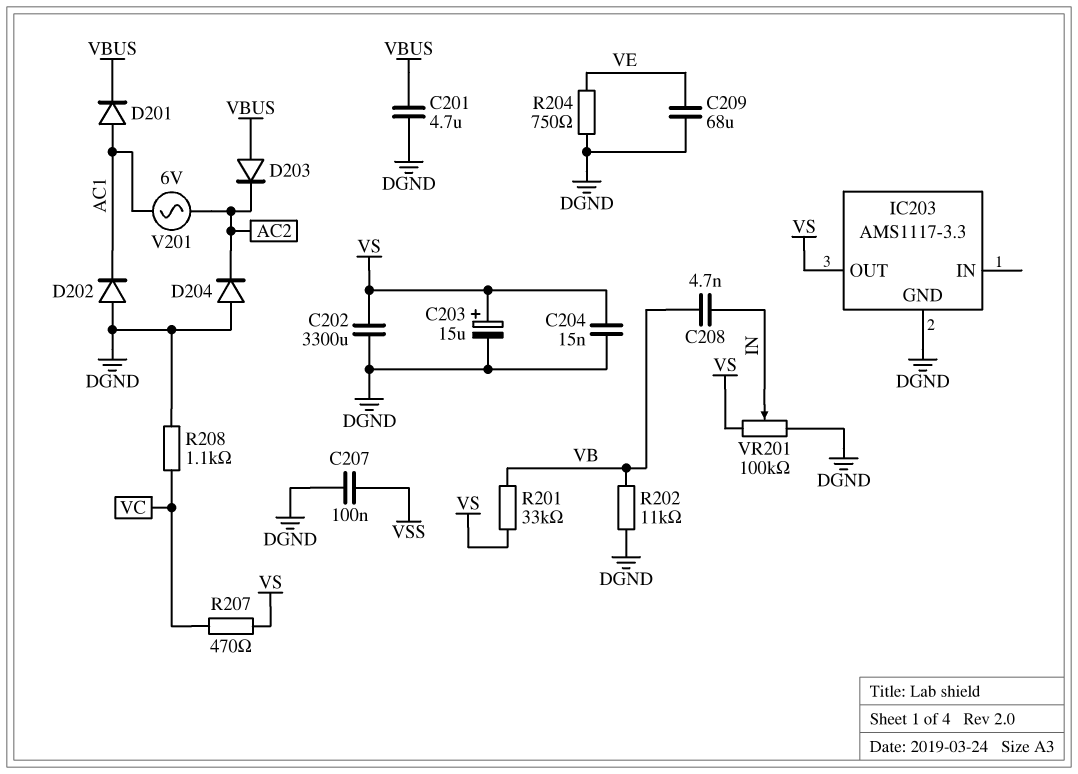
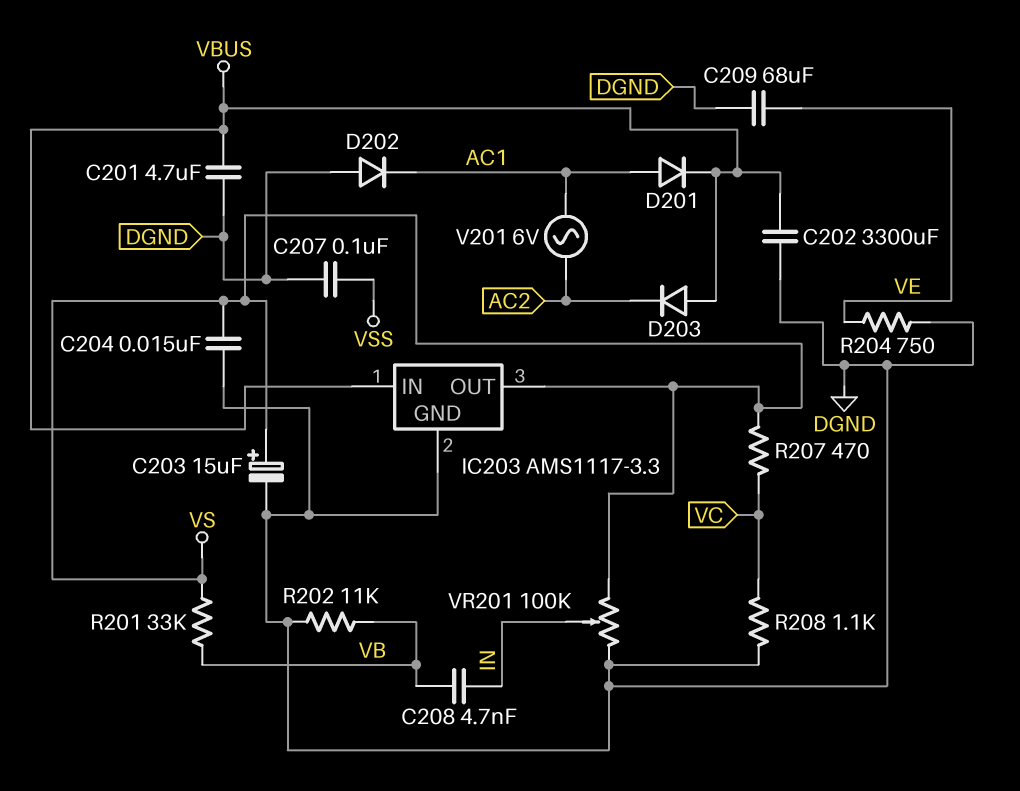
C202: 3300uF (DGND, VS) -> 3300uF (DGND, VBUS)
D204: diode (A DGND, K AC2) -> none
IC203 pin IN: none -> VBUS

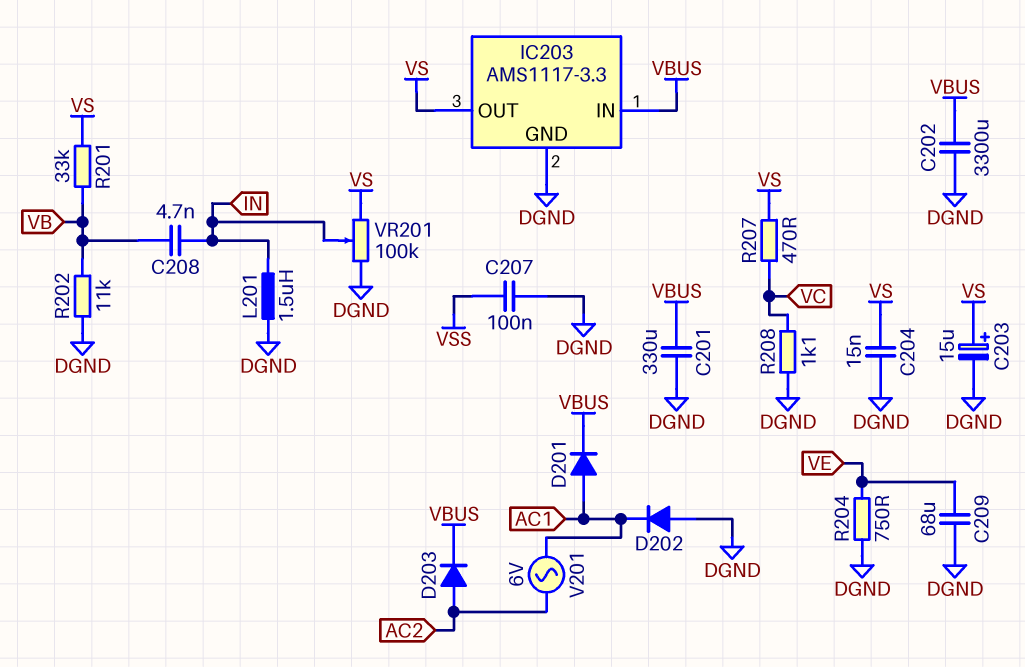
C201: 4.7uF (DGND, VBUS) -> 330uF (DGND, VBUS)
D203: diode (A VBUS, K AC2) -> diode (A AC2, K VBUS)
L201: none -> 1.5uH (DGND, IN)

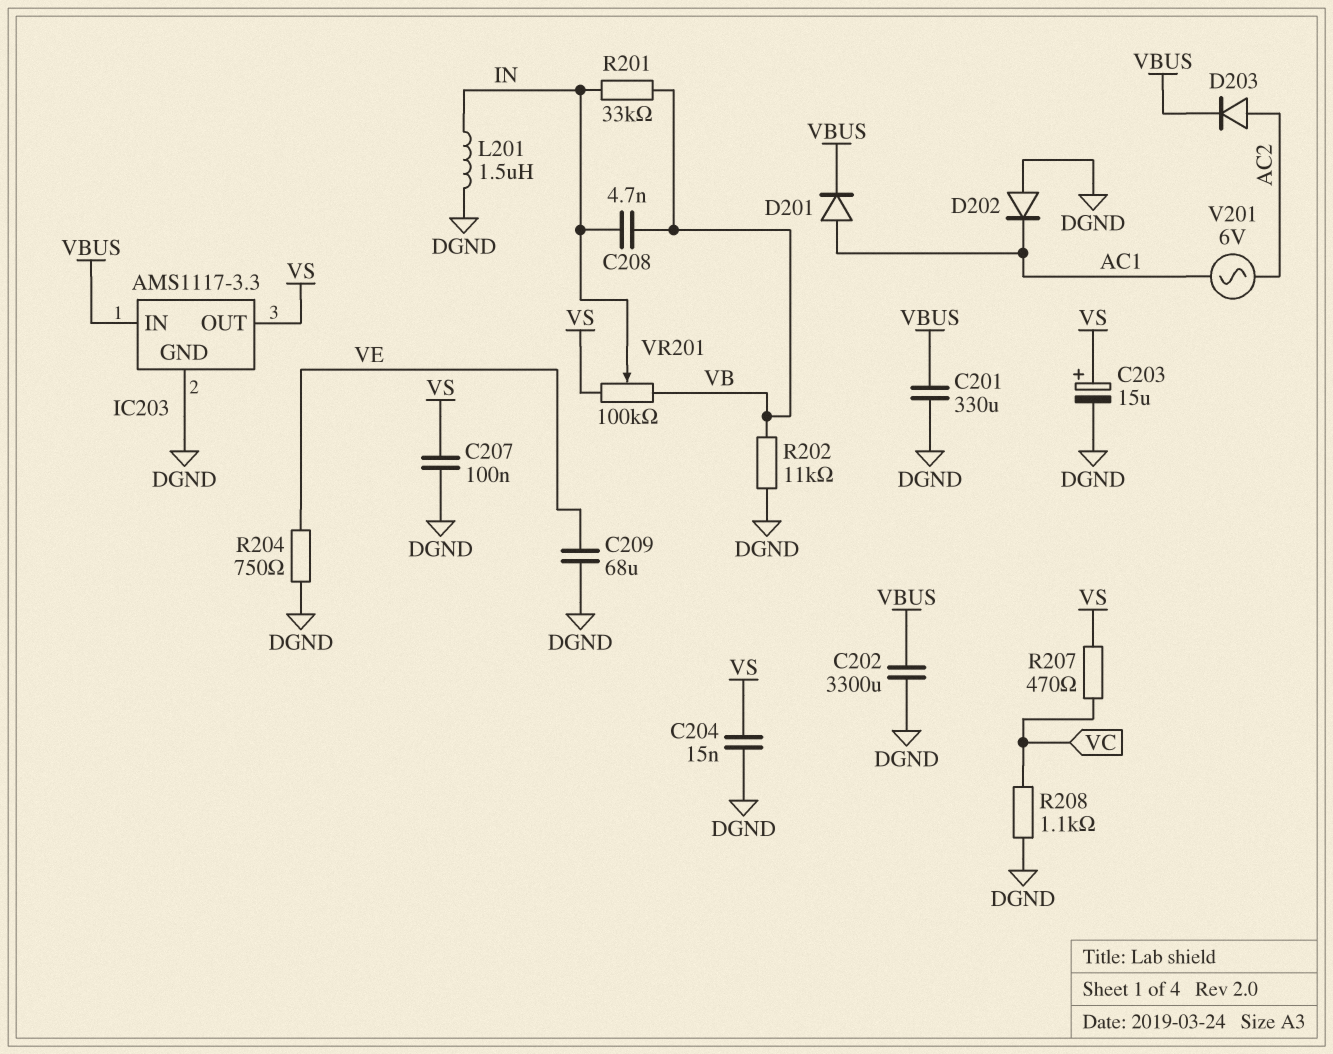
C207: 100nF (DGND, VSS) -> 100nF (DGND, VS)
R201: 33k (VB, VS) -> 33k (IN, VB)
VR201: 100k (DGND, VS, wiper IN) -> 100k (VB, VS, wiper IN)

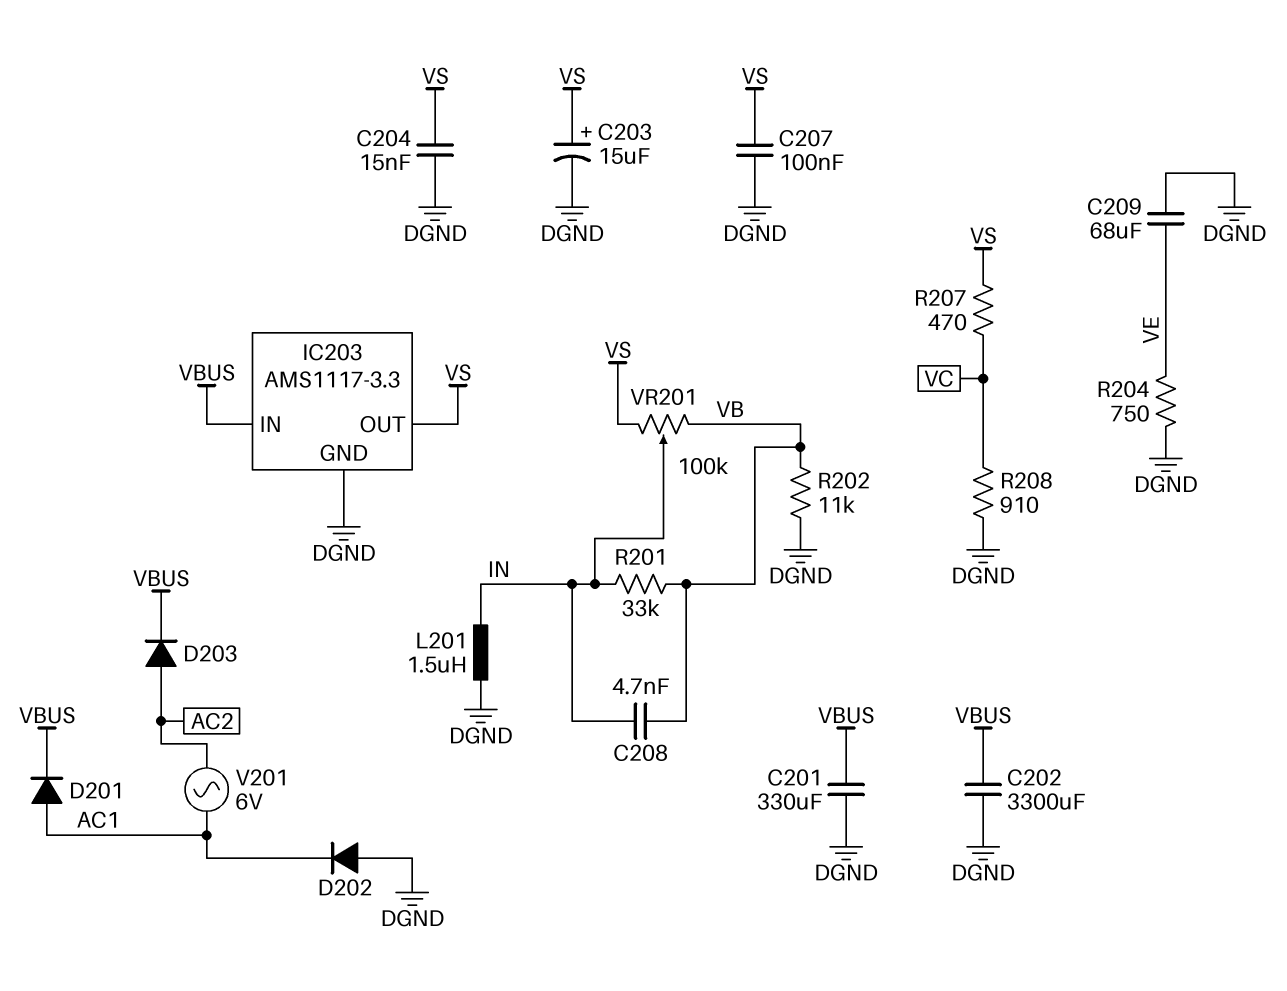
R208: 1.1k (DGND, VC) -> 910 (DGND, VC)

